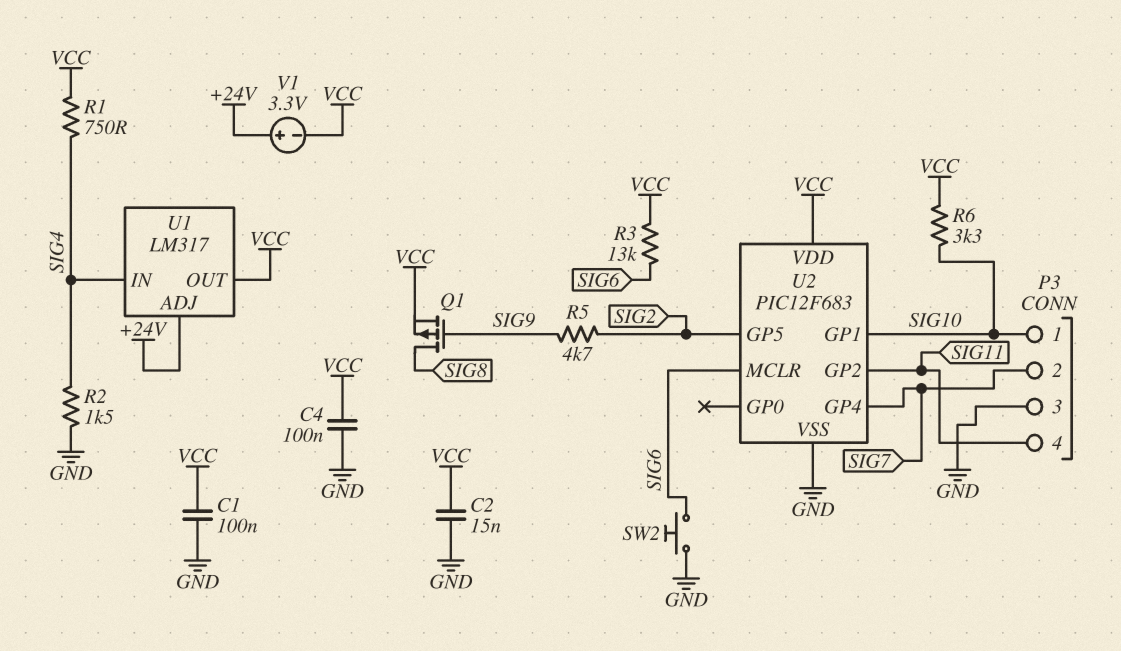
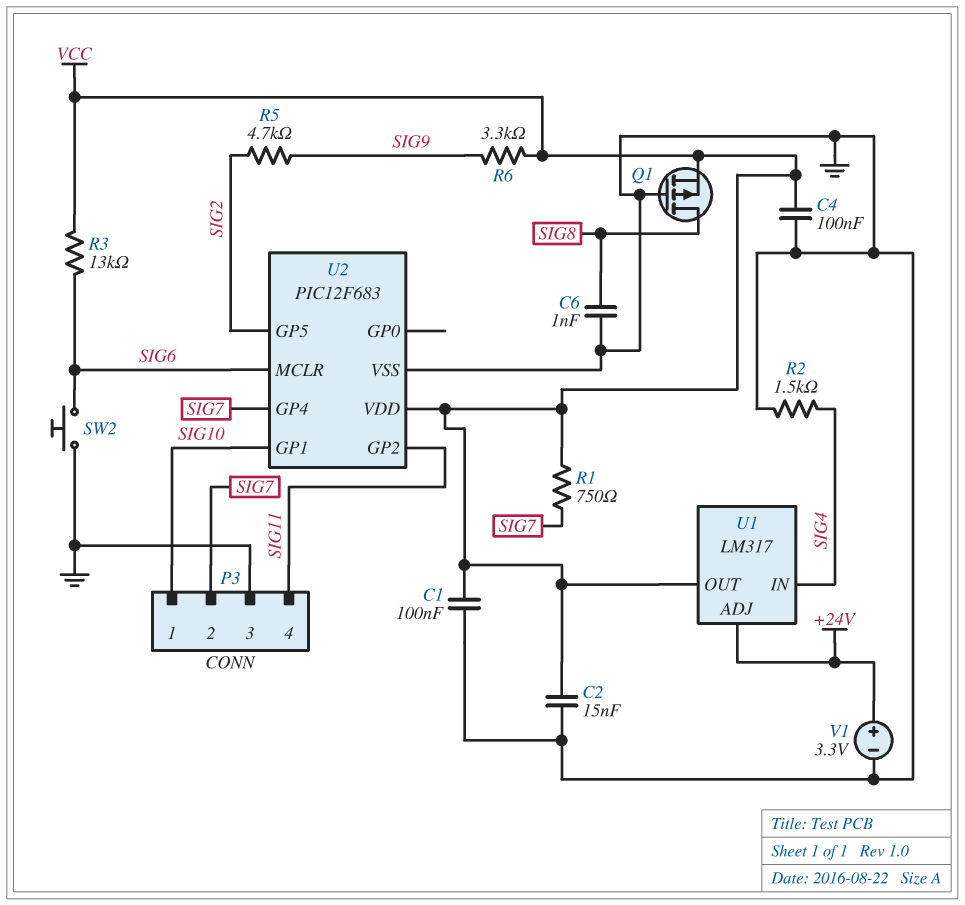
C6: none -> 1nF (GND, SIG8)
Q1: PMOS (G SIG9, D SIG8, S VCC) -> PMOS (G GND, D SIG8, S VCC)
R1: 750 (SIG4, VCC) -> 750 (SIG7, VCC)
R6: 3.3k (SIG10, VCC) -> 3.3k (SIG9, VCC)
V1: 3.3V (plus +24V, minus VCC) -> 3.3V (plus +24V, minus GND)

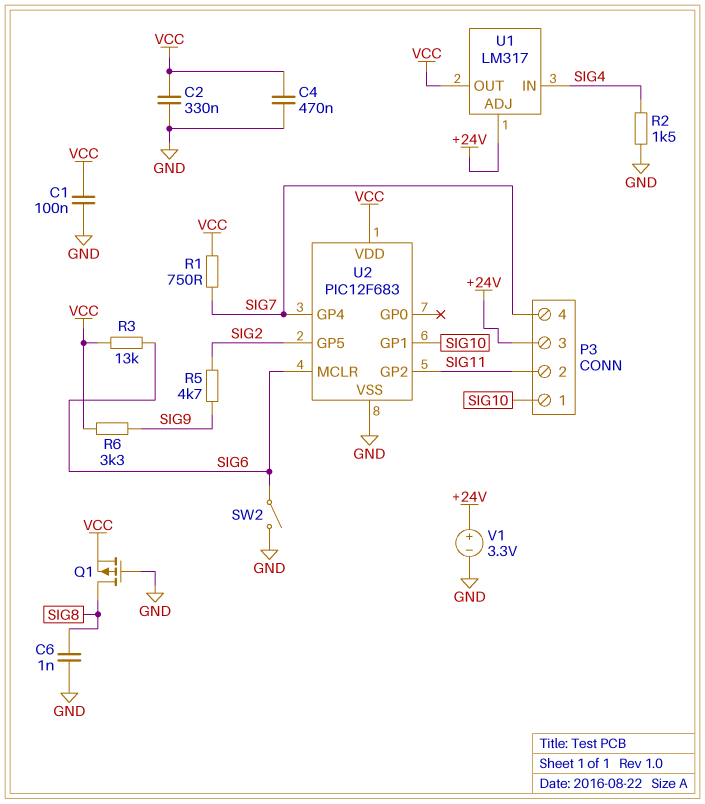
C2: 15nF (GND, VCC) -> 330nF (GND, VCC)
C4: 100nF (GND, VCC) -> 470nF (GND, VCC)
P3 pin 2: SIG7 -> SIG11
P3 pin 3: GND -> +24V
P3 pin 4: SIG11 -> SIG7
SW2: button (GND, SIG6) -> switch (GND, SIG6)

